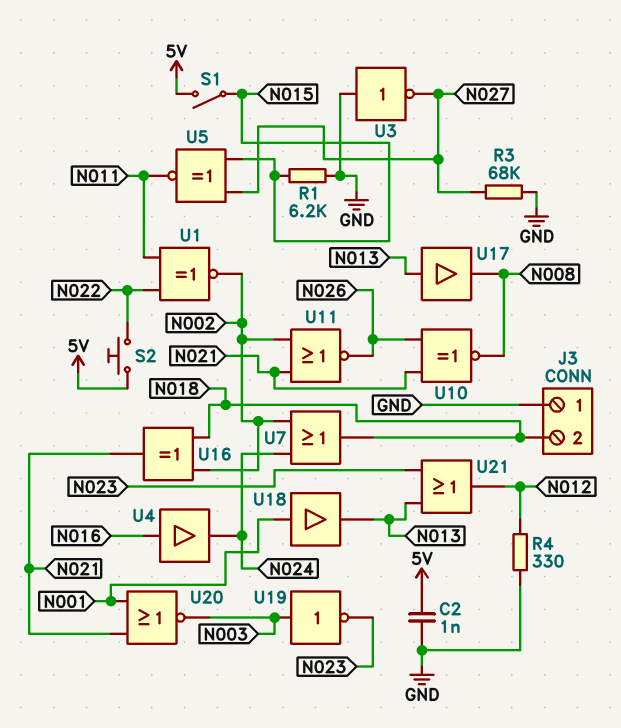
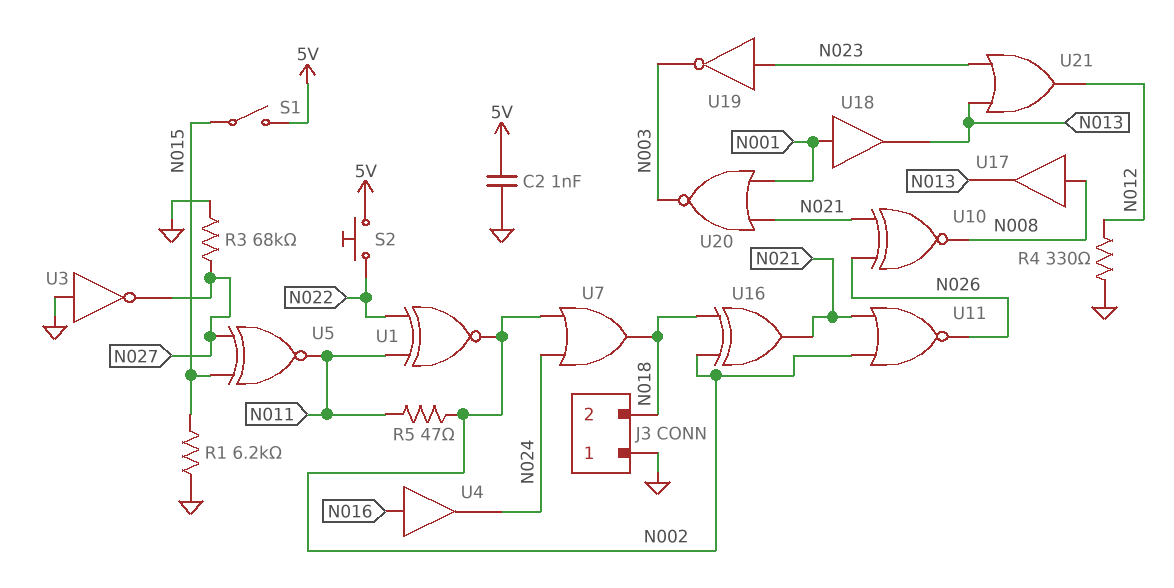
R5: none -> 47 (N002, N011)
U17: buffer (in N013, out N008) -> buffer (in N008, out N013)
U19: NOT (in N003, out N023) -> NOT (in N023, out N003)

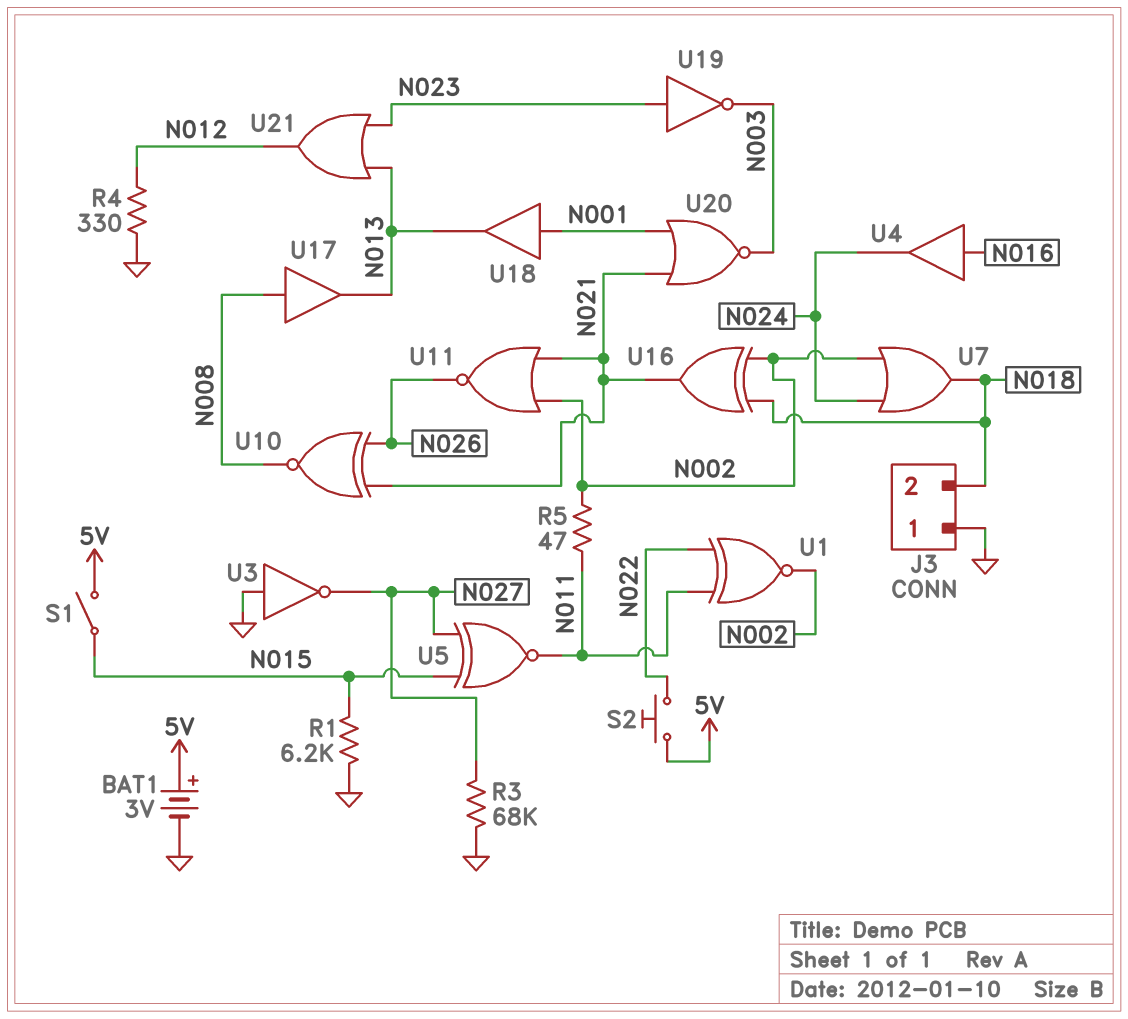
BAT1: none -> 3V (plus 5V, minus GND)
C2: 1nF (5V, GND) -> none

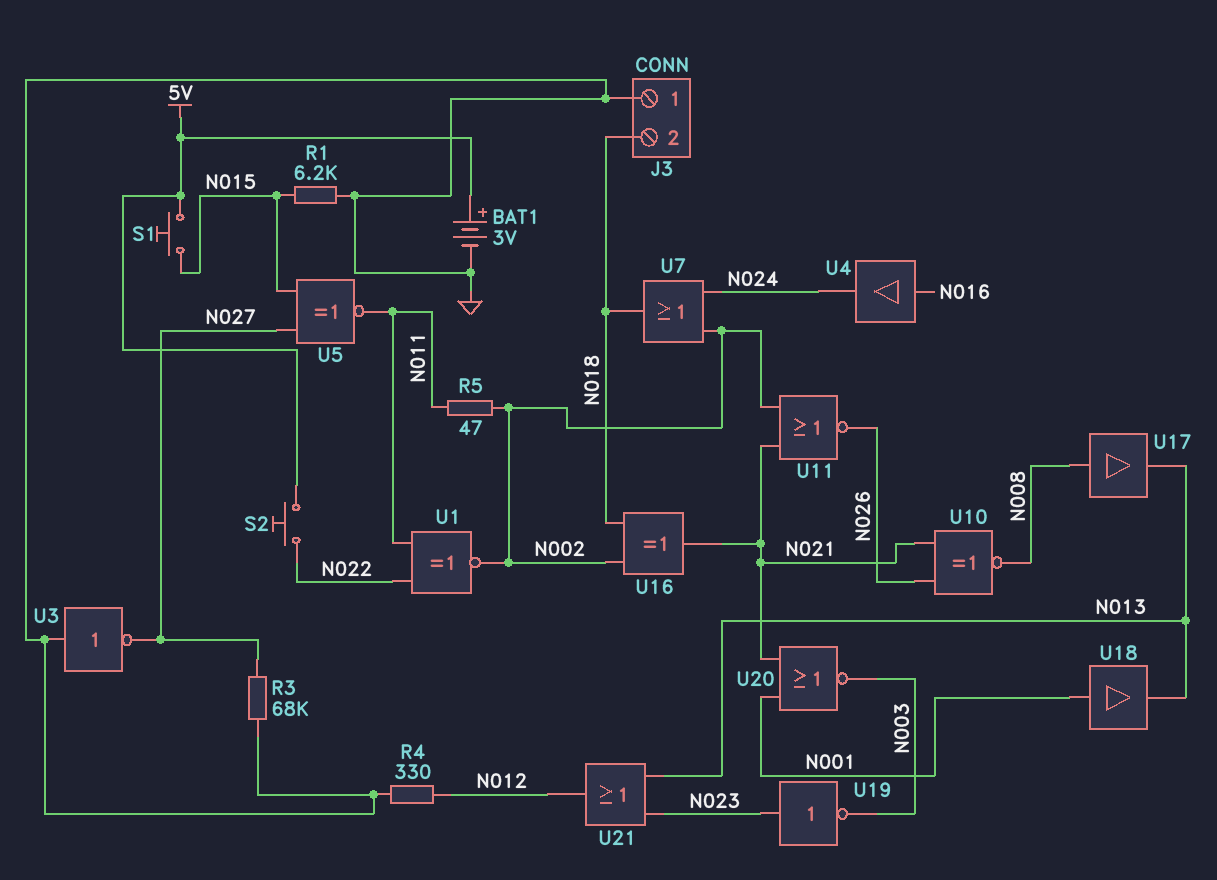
S1: switch (5V, N015) -> button (5V, N015)

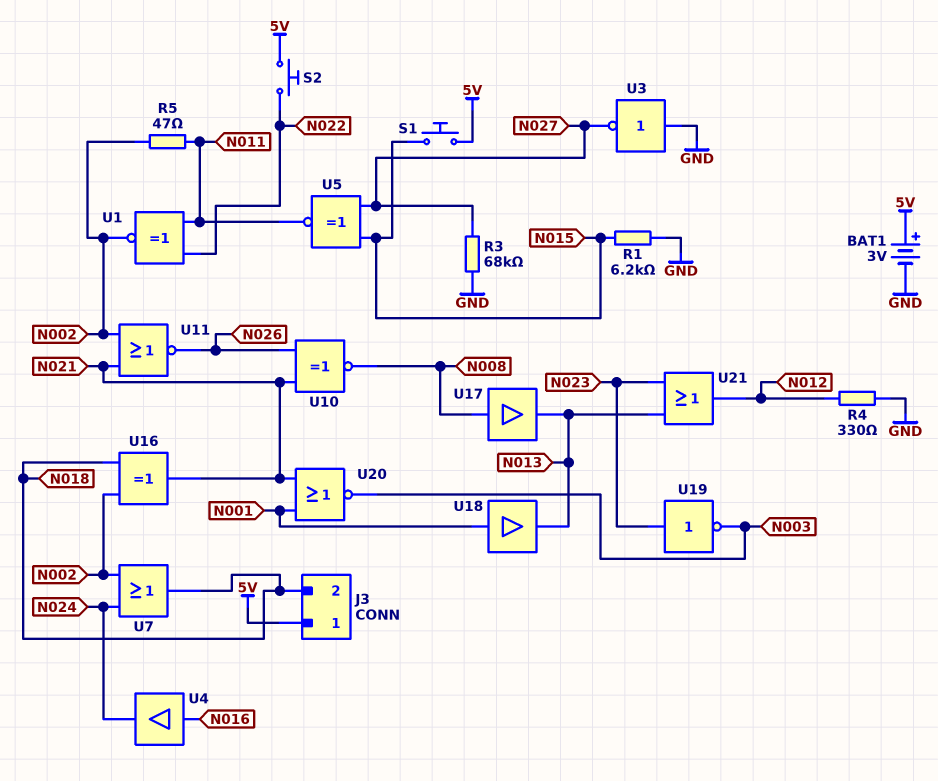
J3 pin 1: GND -> 5V

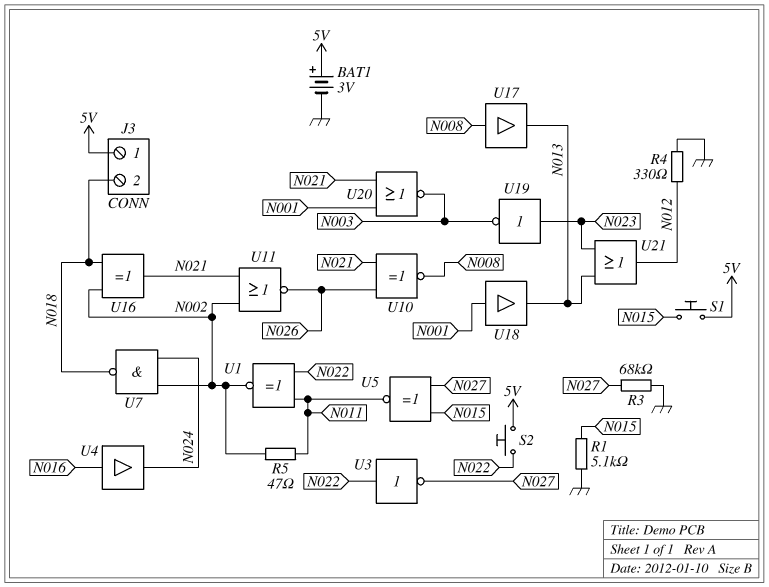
R1: 6.2k (GND, N015) -> 5.1k (GND, N015)
U3: NOT (in GND, out N027) -> NOT (in N022, out N027)
U7: OR (in N002, in N024, out N018) -> NAND (in N002, in N024, out N018)

